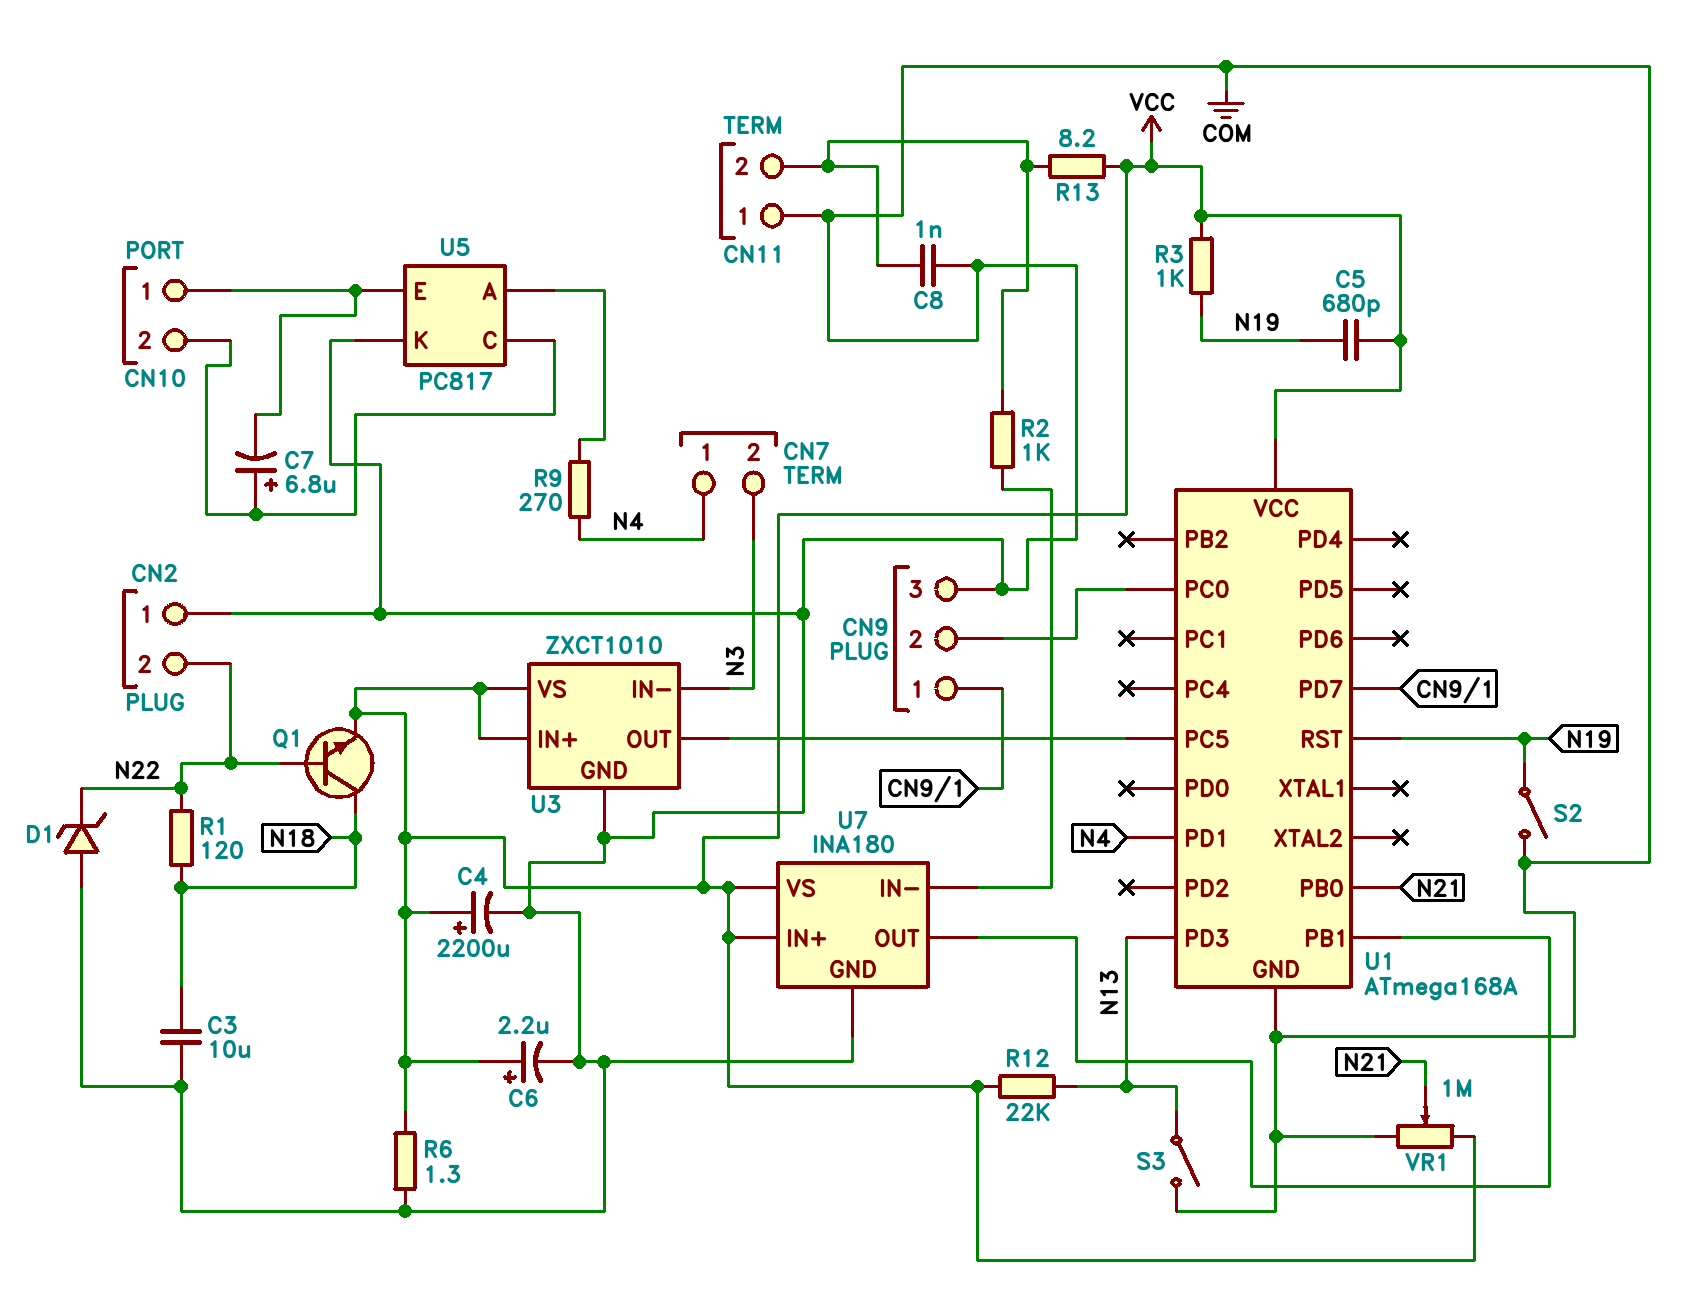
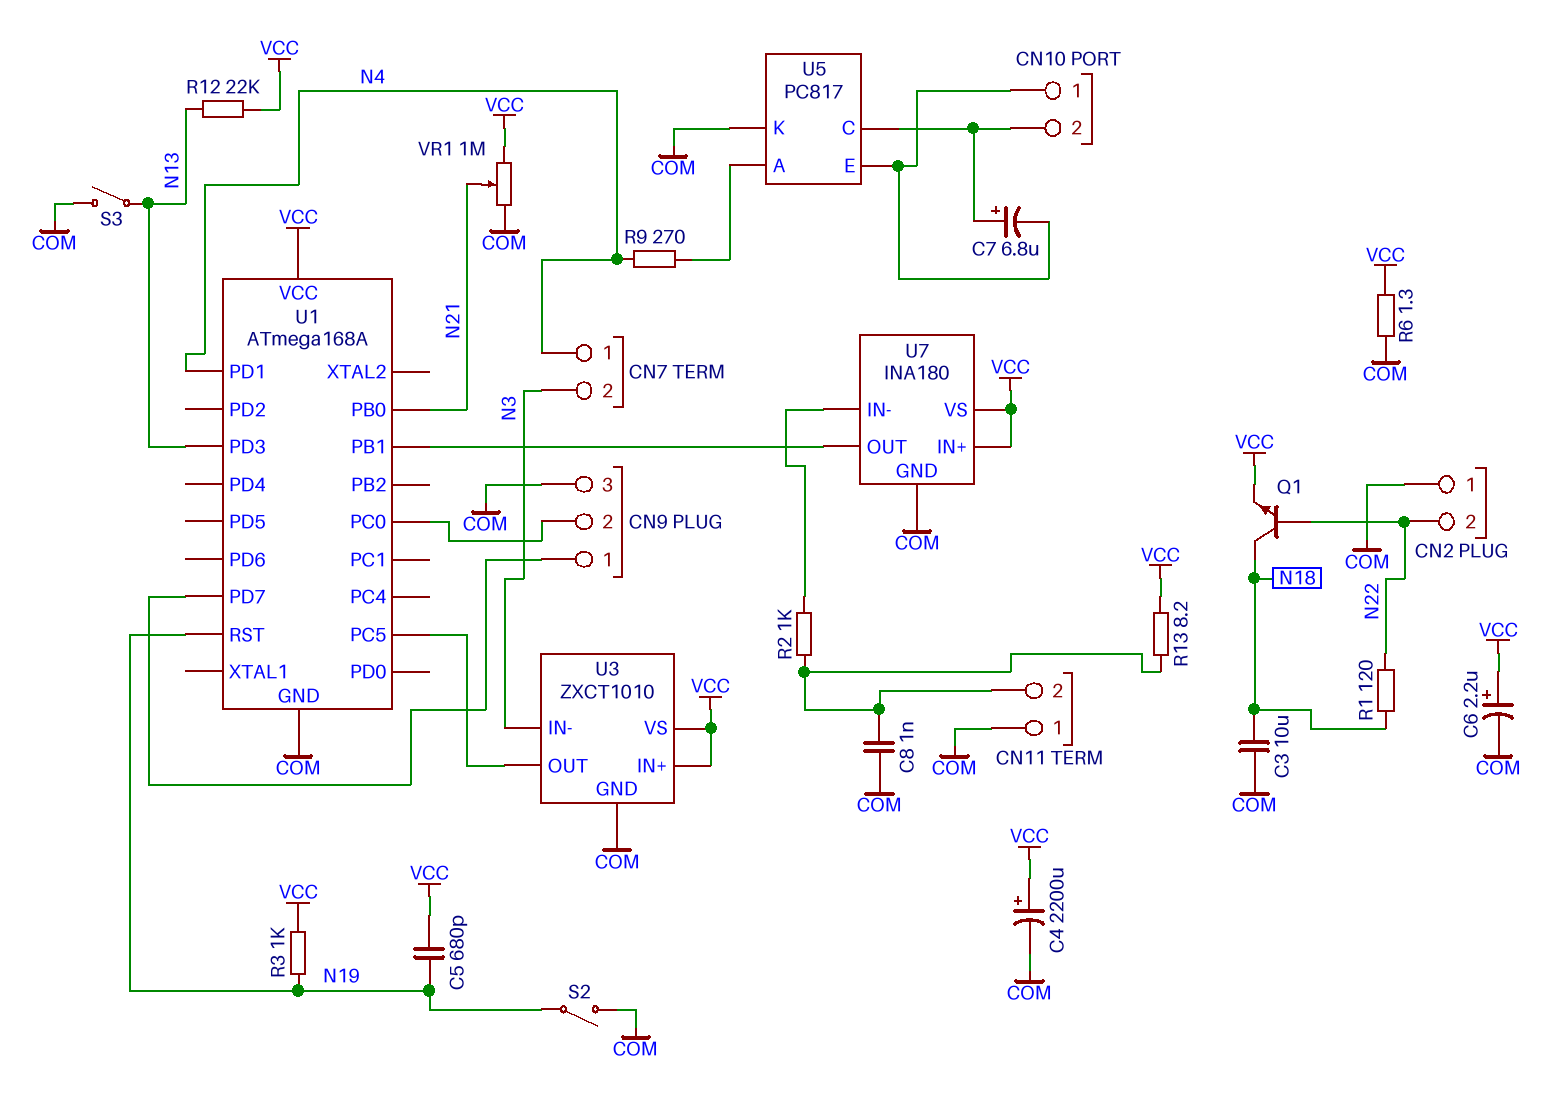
D1: zener (A COM, K N22) -> none

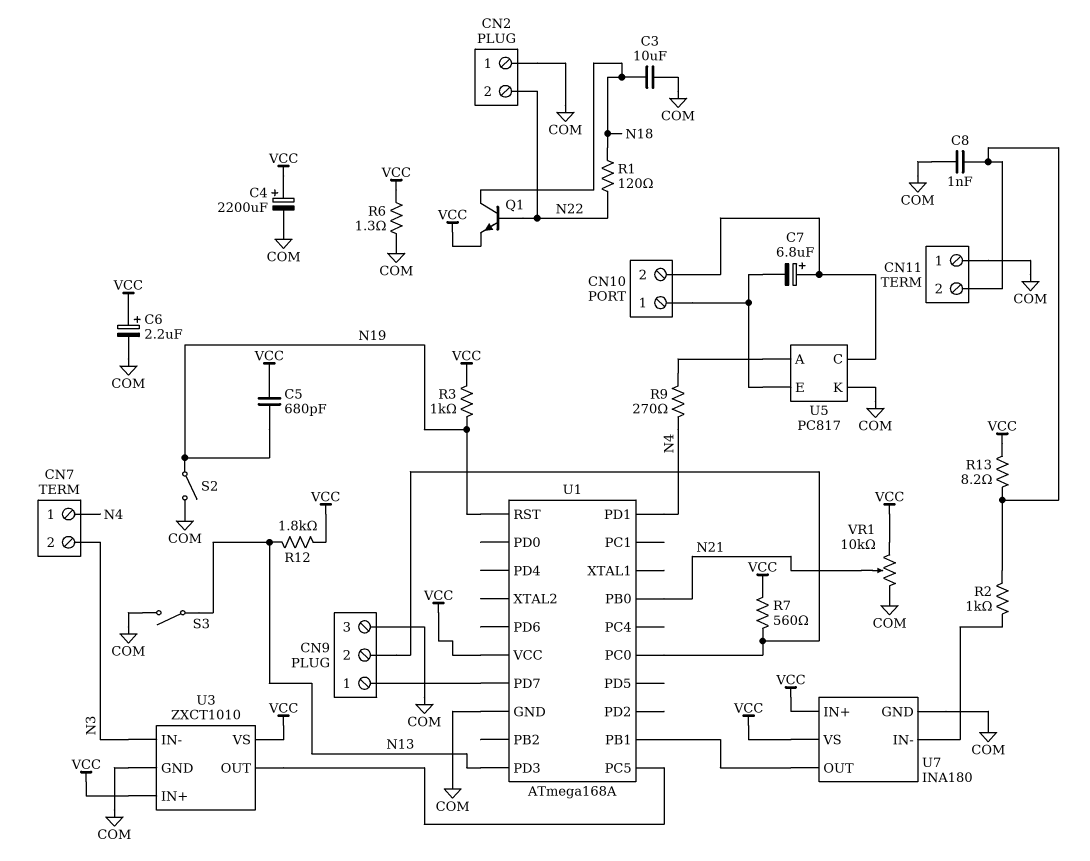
R7: none -> 560 (CN9/2, VCC)
R12: 22k (N13, VCC) -> 1.8k (N13, VCC)
VR1: 1M (COM, VCC, wiper N21) -> 10k (COM, VCC, wiper N21)

